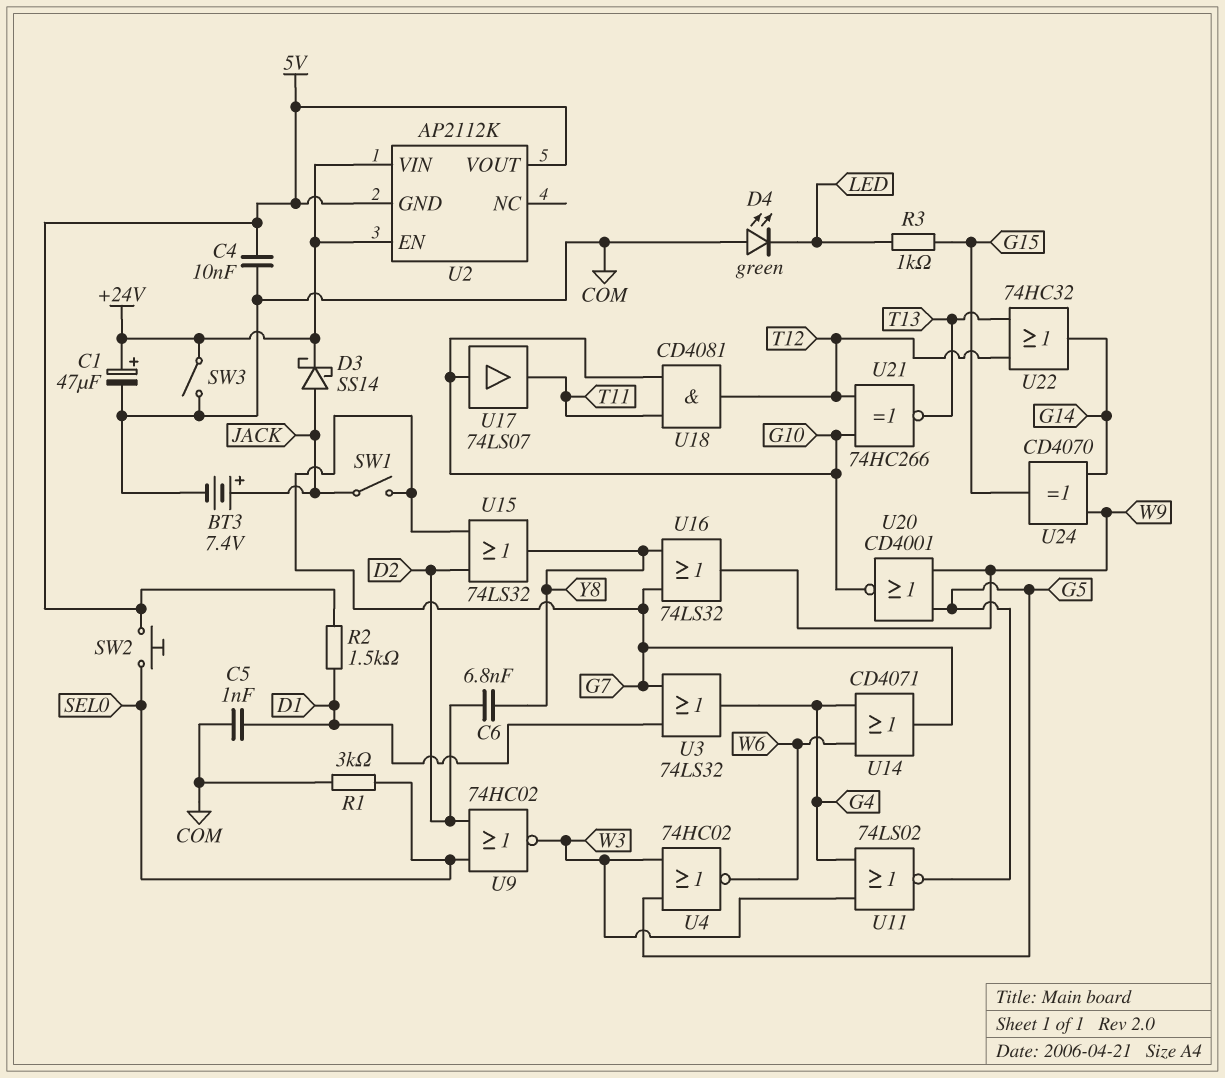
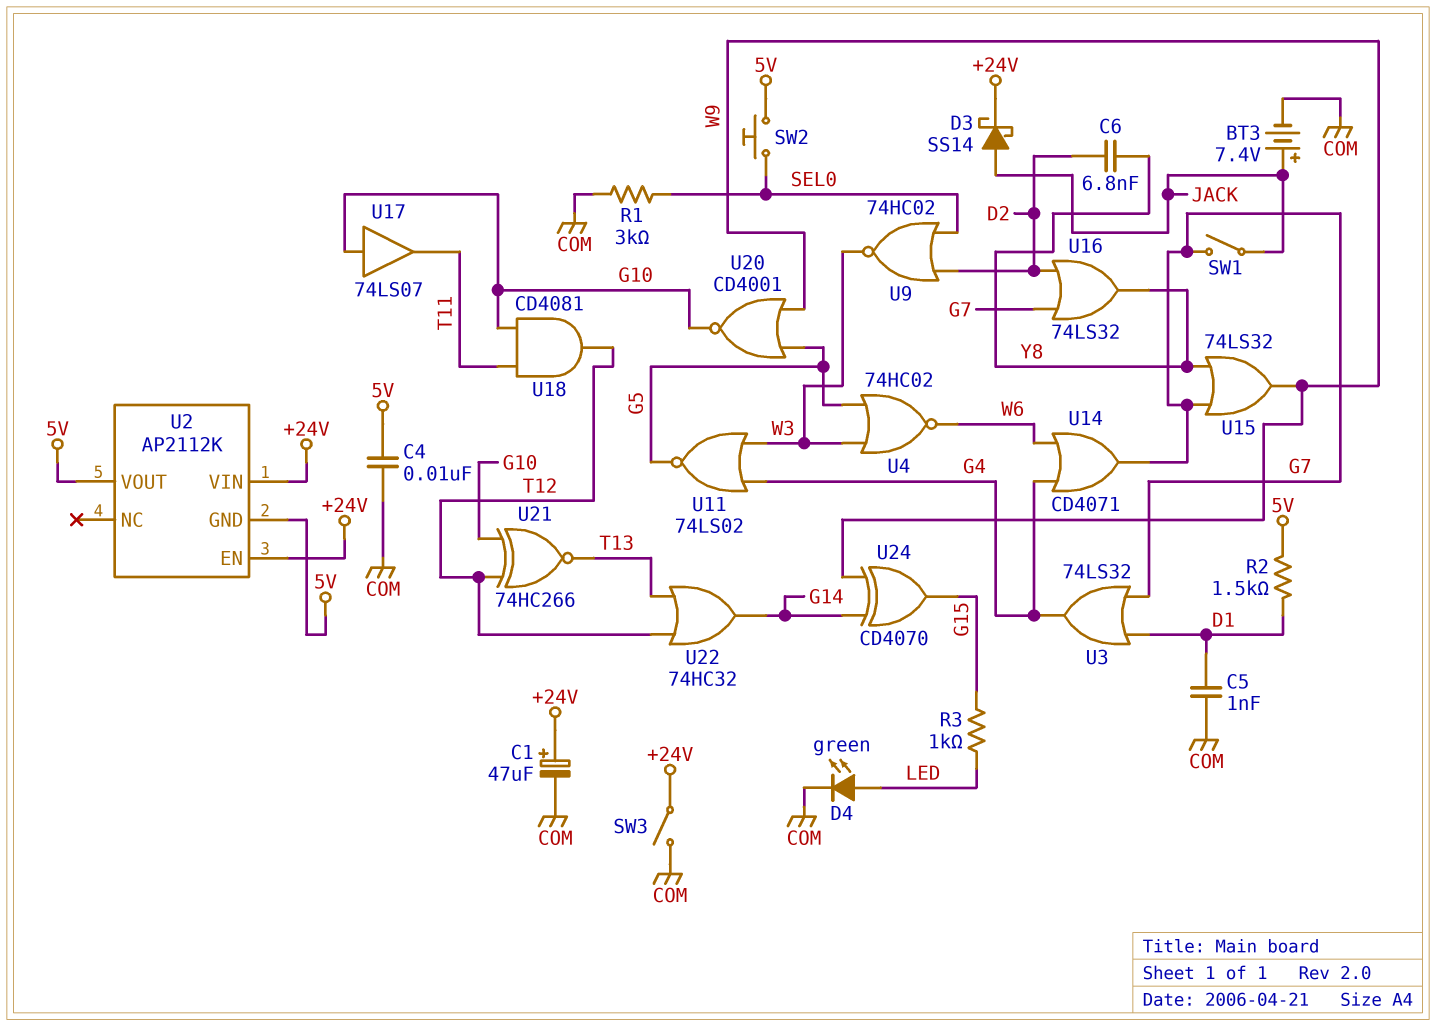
D4: LED green (A COM, K LED) -> LED green (A LED, K COM)
U15: OR 74LS32 (in D2, in G7, out Y8) -> OR 74LS32 (in G7, in Y8, out W9)
U16: OR 74LS32 (in G7, in Y8, out W9) -> OR 74LS32 (in D2, in G7, out Y8)

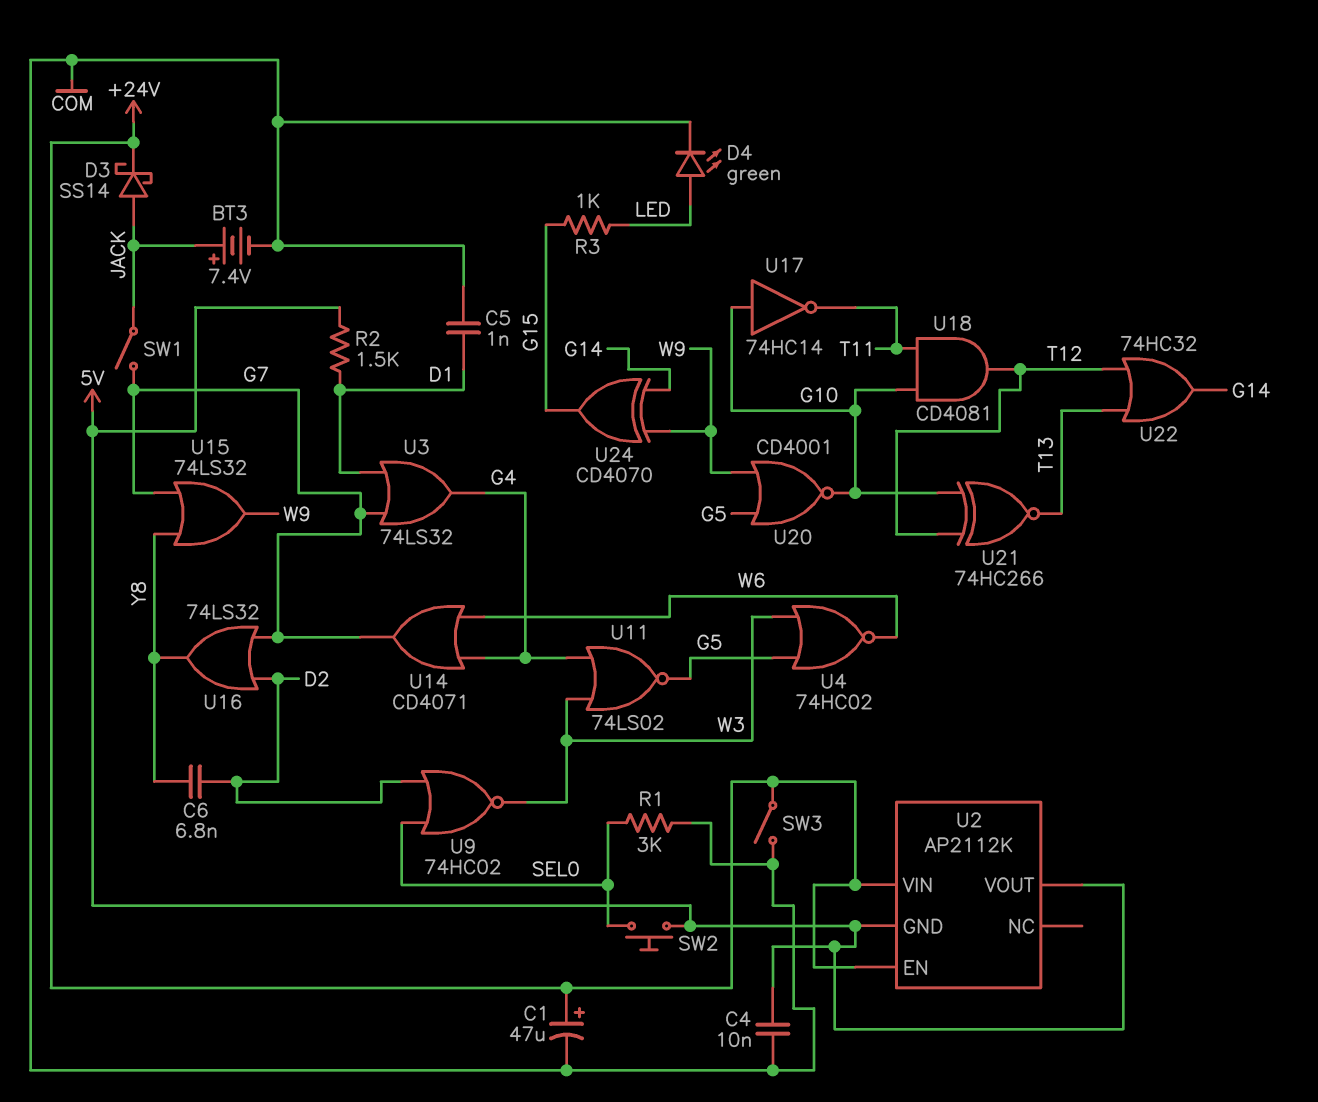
U17: buffer 74LS07 (in G10, out T11) -> NOT 74HC14 (in G10, out T11)

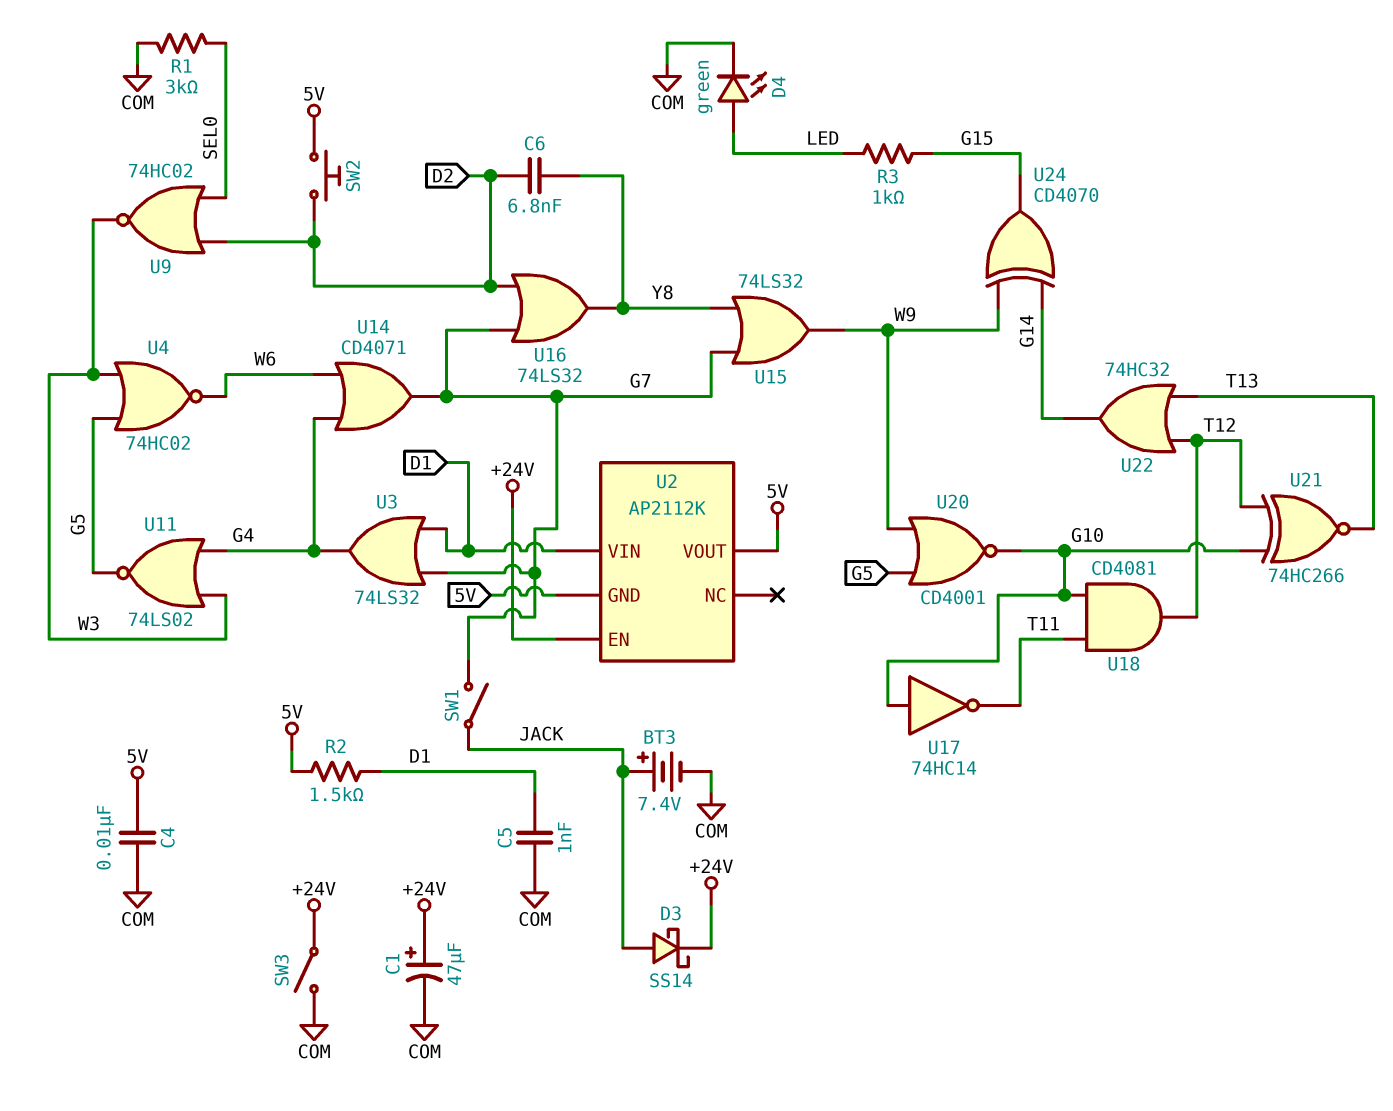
SW2: button (5V, SEL0) -> button (5V, D2)
U2 pin VIN: +24V -> D1

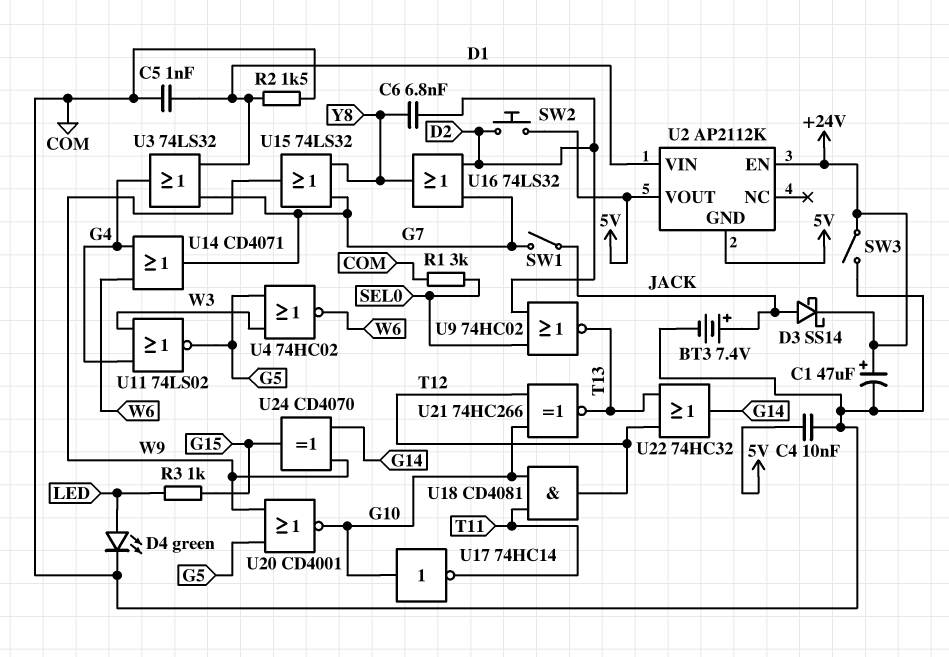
R2: 1.5k (5V, D1) -> 1.5k (COM, D1)
U9: NOR 74HC02 (in D2, in SEL0, out W3) -> NOR 74HC02 (in D2, in SEL0, out T13)

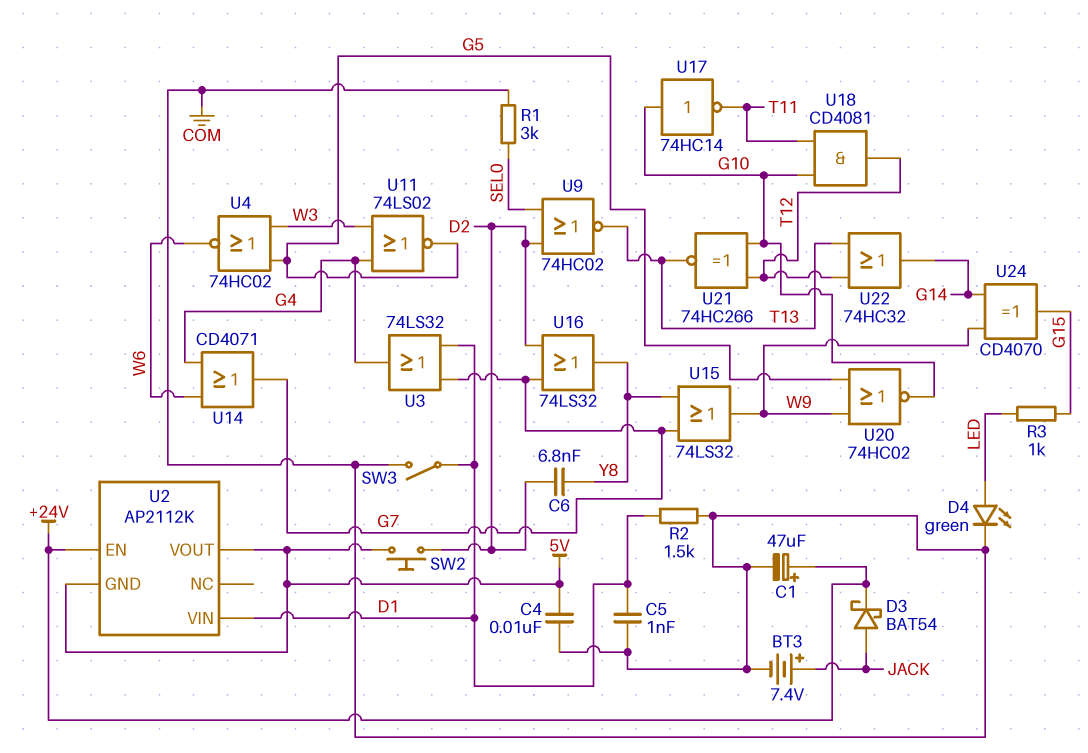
D3: schottky SS14 (A JACK, K +24V) -> schottky BAT54 (A JACK, K +24V)
SW1: switch (G7, JACK) -> none
SW3: switch (+24V, COM) -> switch (COM, D1)
U20: NOR CD4001 (in G5, in W9, out G10) -> NOR 74HC02 (in G5, in W9, out G10)

